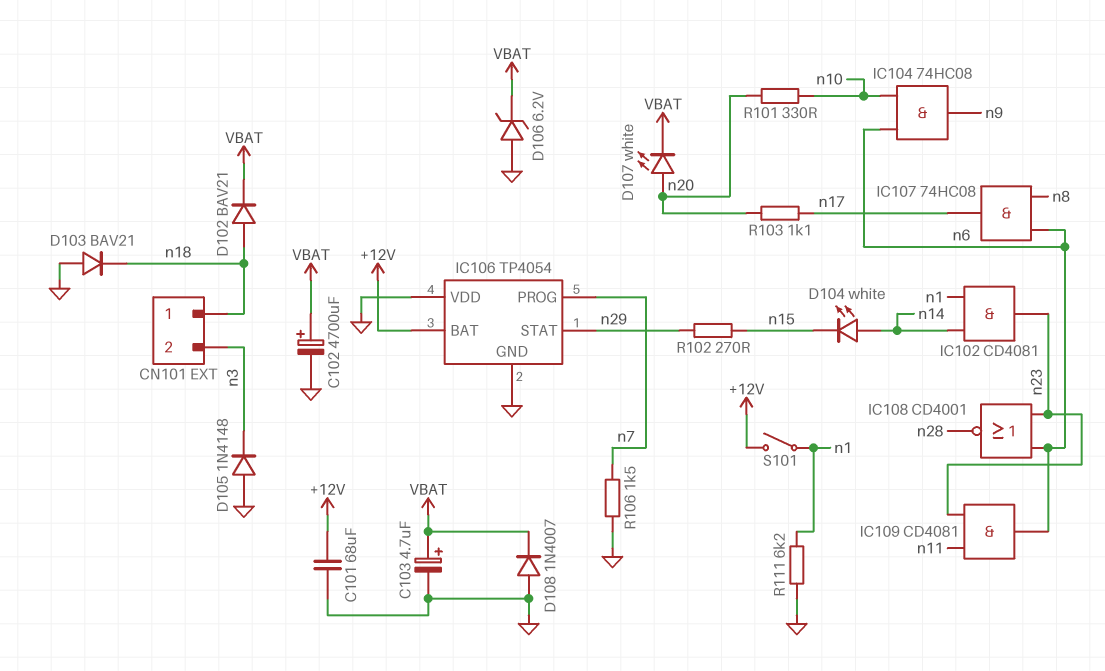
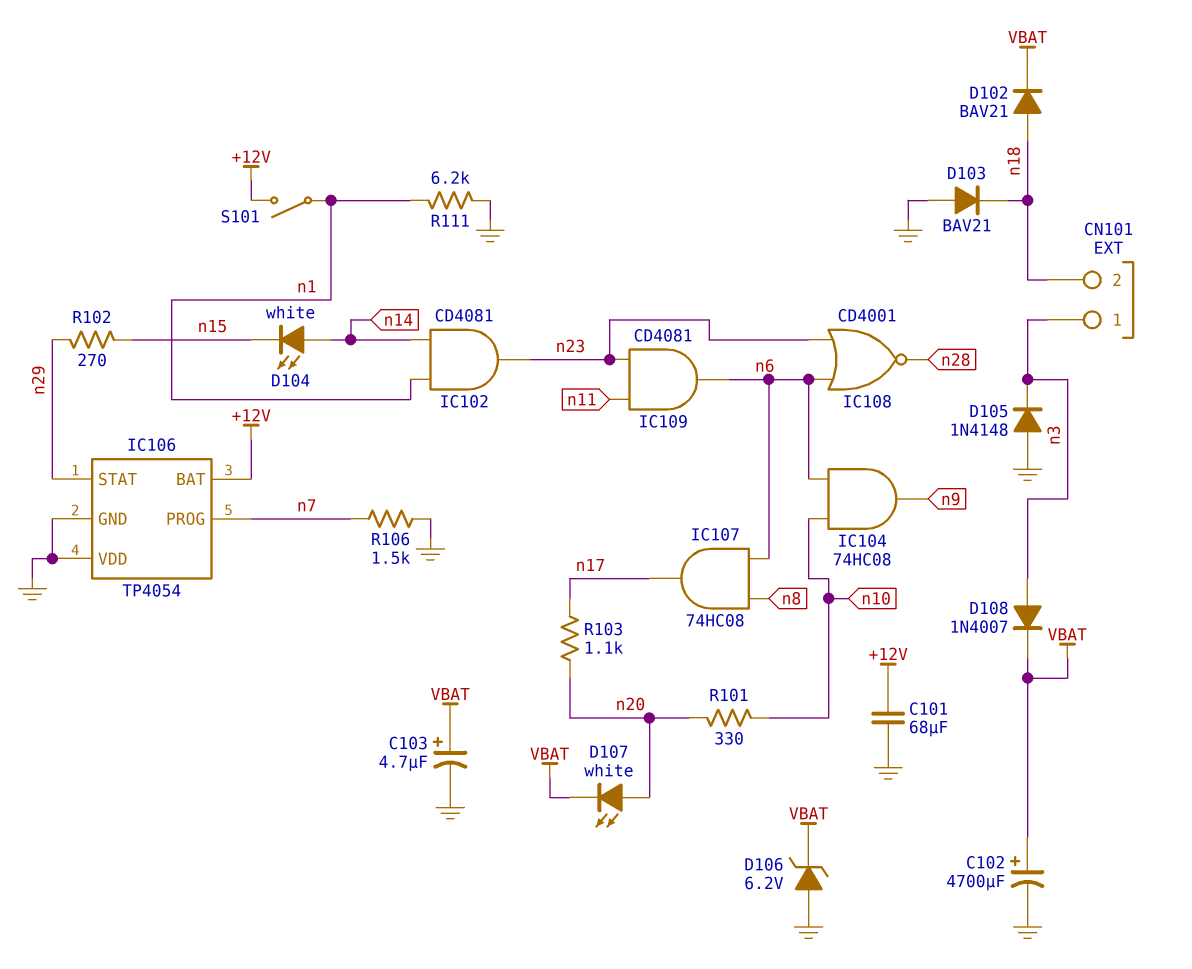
CN101 pin 1: n18 -> n3
CN101 pin 2: n3 -> n18
D108: diode 1N4007 (A GND, K VBAT) -> diode 1N4007 (A n3, K VBAT)

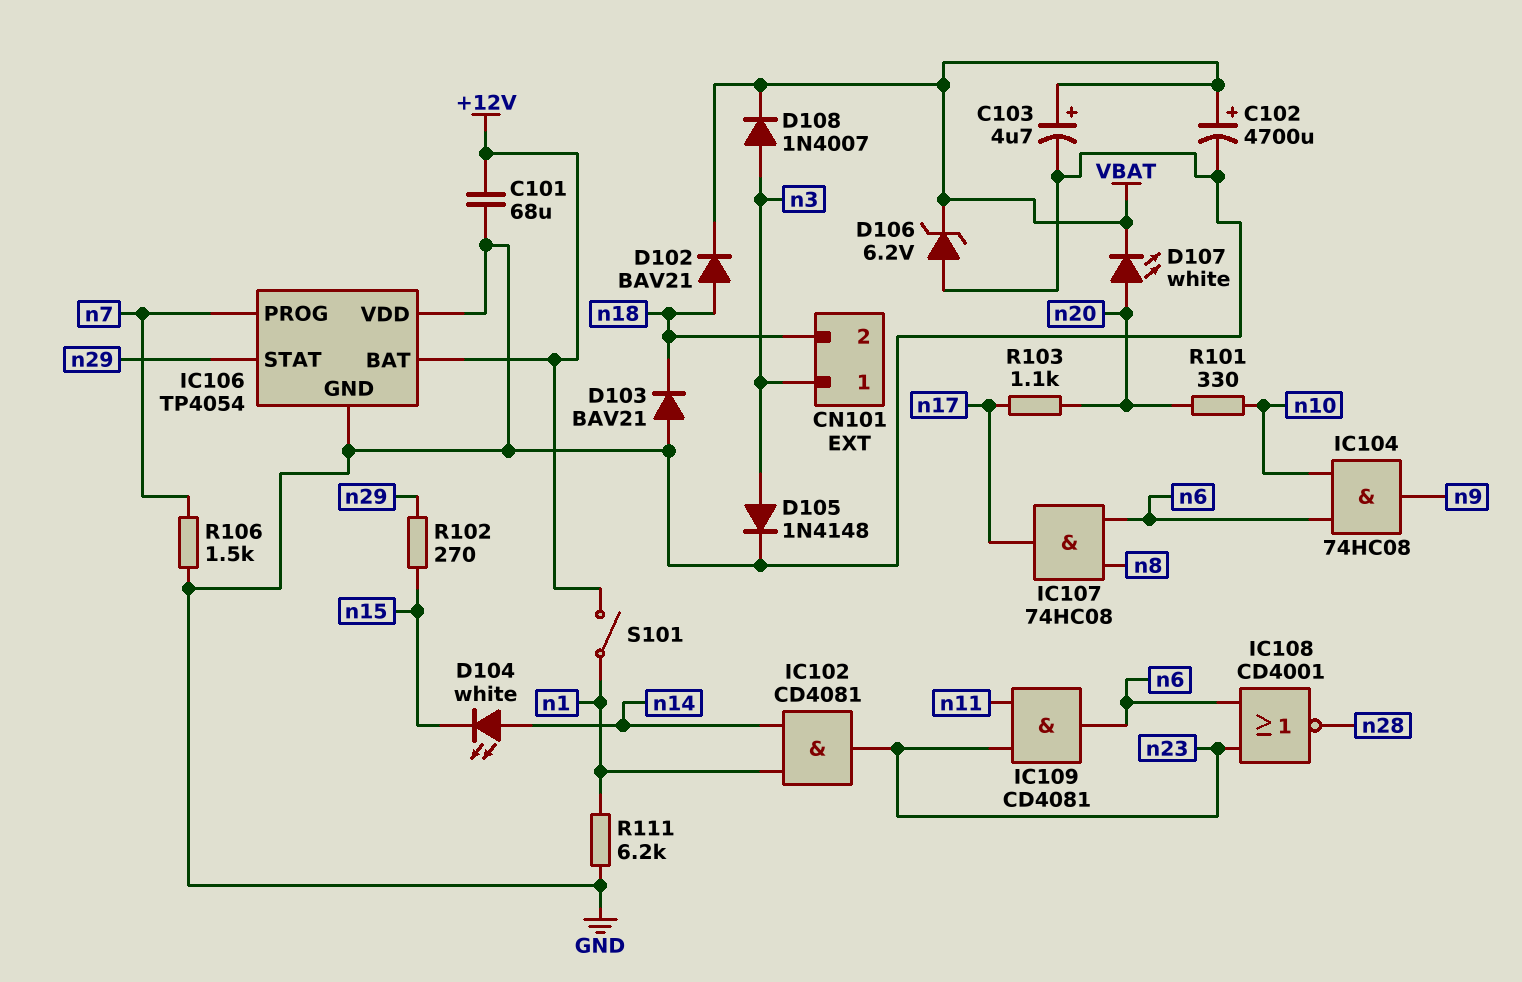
D105: diode 1N4148 (A GND, K n3) -> diode 1N4148 (A n3, K GND)

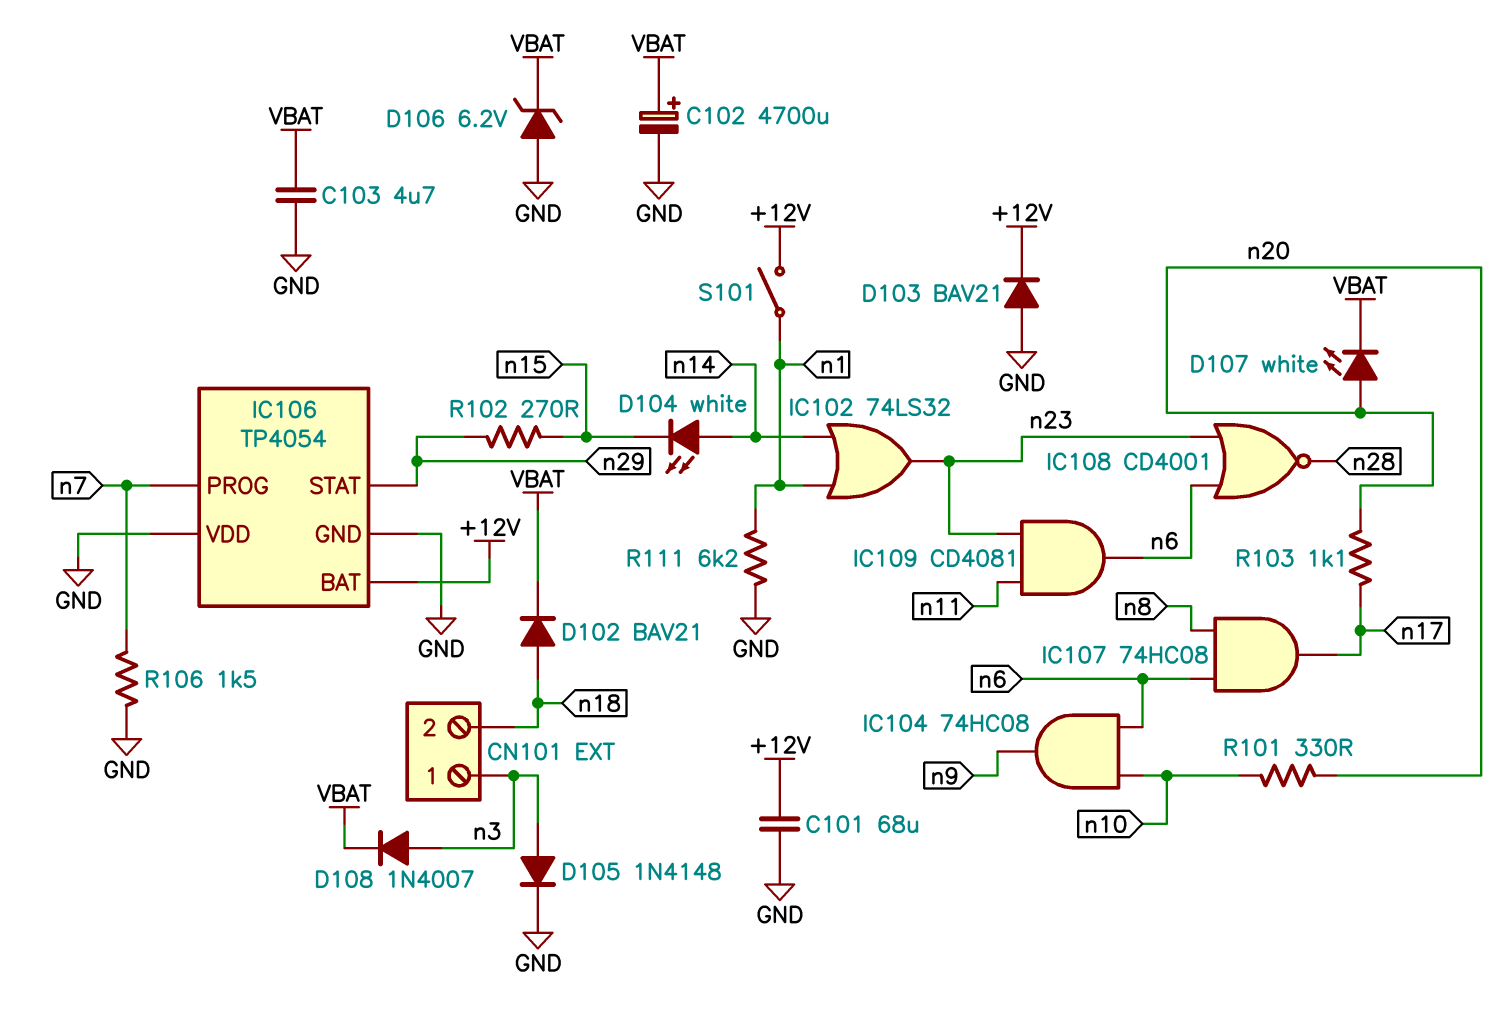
C103: 4.7uF (plus VBAT, minus GND) -> 4.7uF (GND, VBAT)
D103: diode BAV21 (A GND, K n18) -> diode BAV21 (A GND, K +12V)
IC102: AND CD4081 (in n1, in n14, out n23) -> OR 74LS32 (in n1, in n14, out n23)

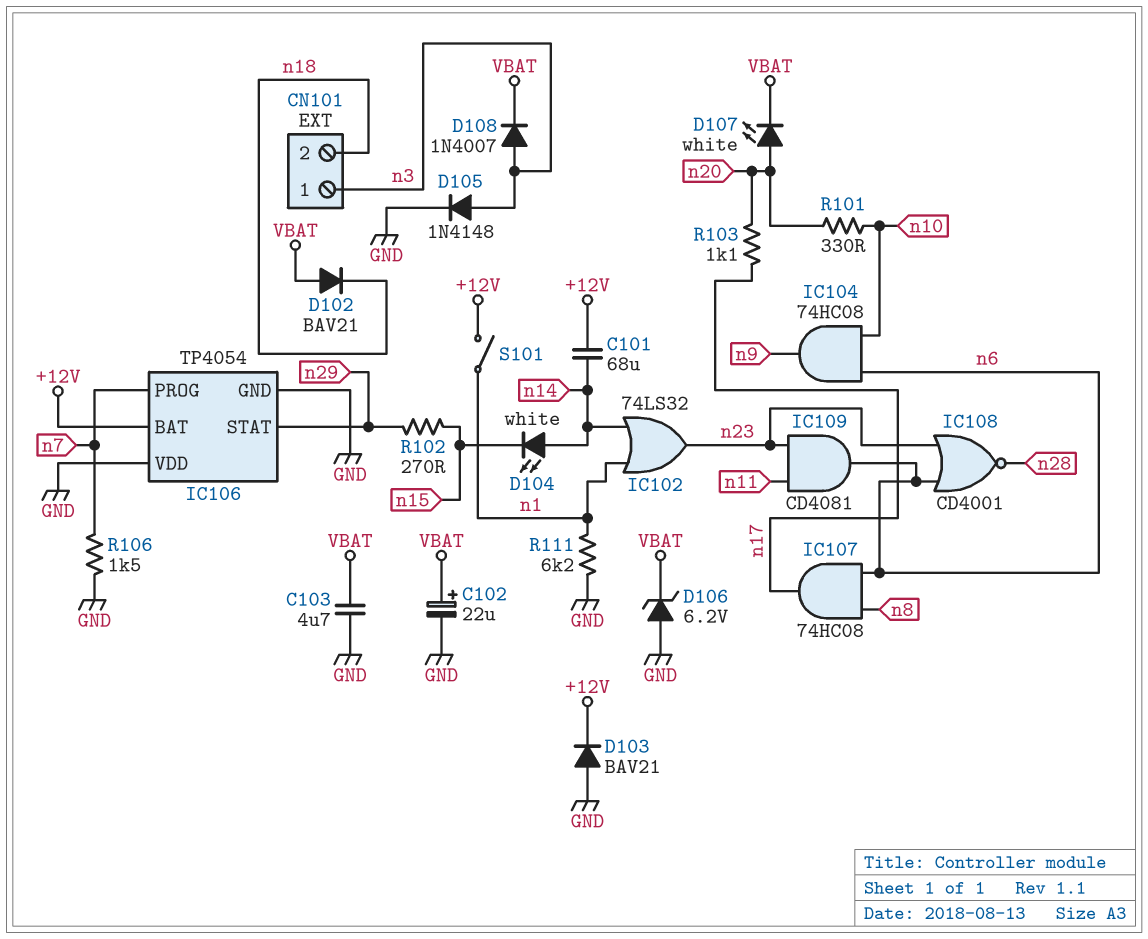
C101: 68uF (+12V, GND) -> 68uF (+12V, n14)
C102: 4700uF (plus VBAT, minus GND) -> 22uF (plus VBAT, minus GND)
D102: diode BAV21 (A n18, K VBAT) -> diode BAV21 (A VBAT, K n18)

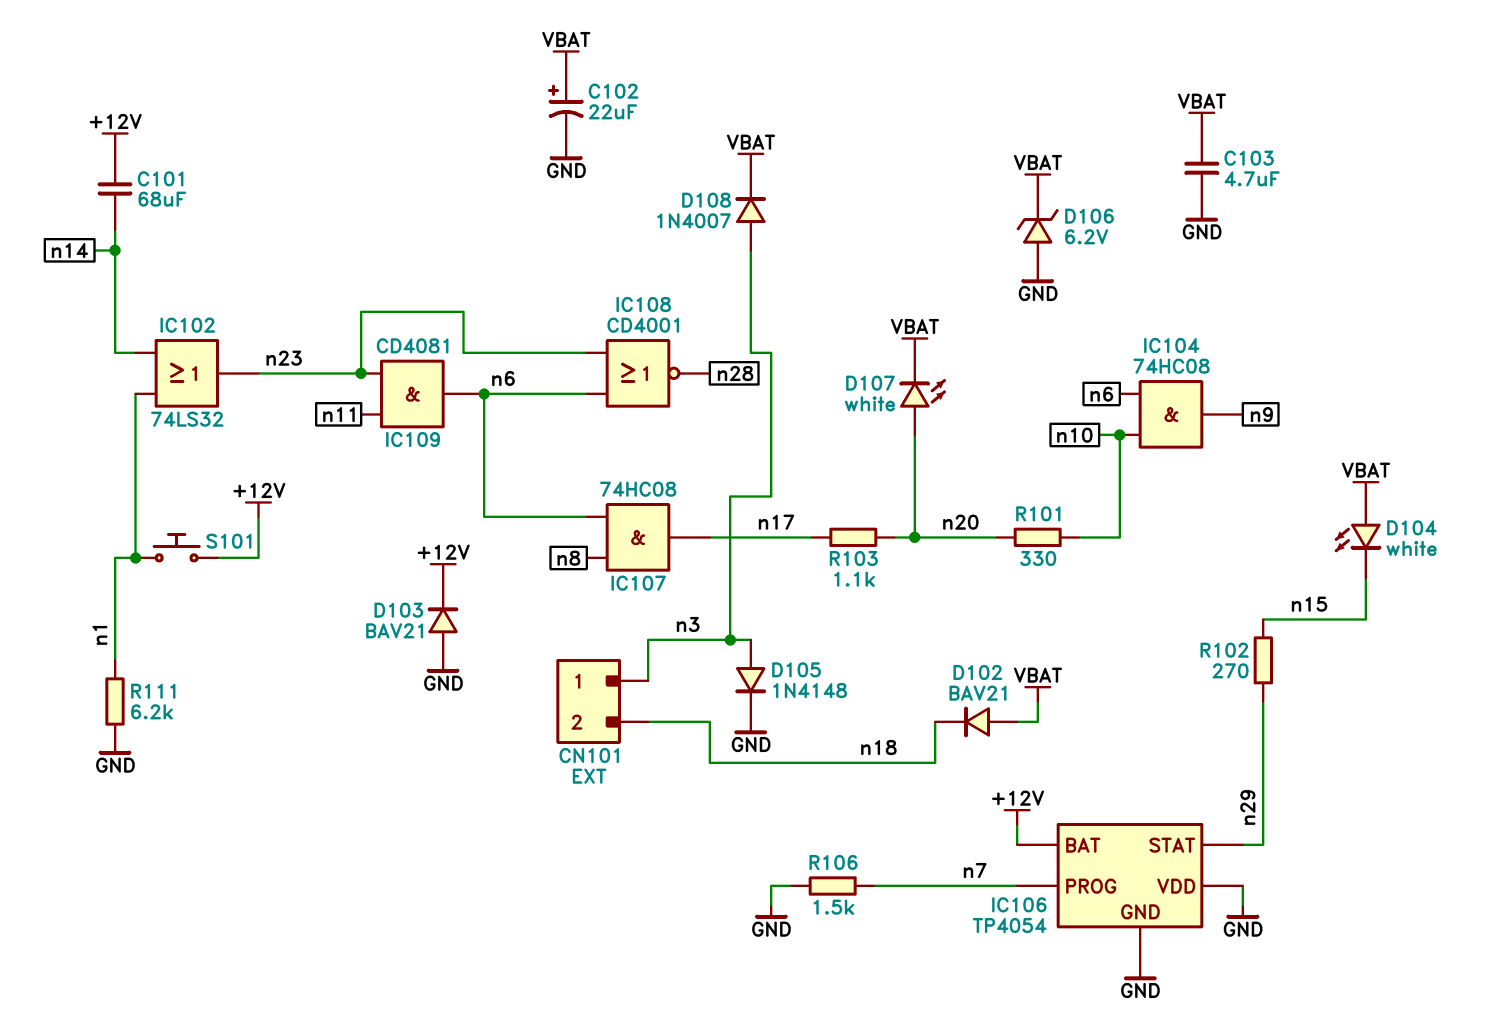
D104: LED white (A n14, K n15) -> LED white (A VBAT, K n15)
S101: switch (+12V, n1) -> button (+12V, n1)

